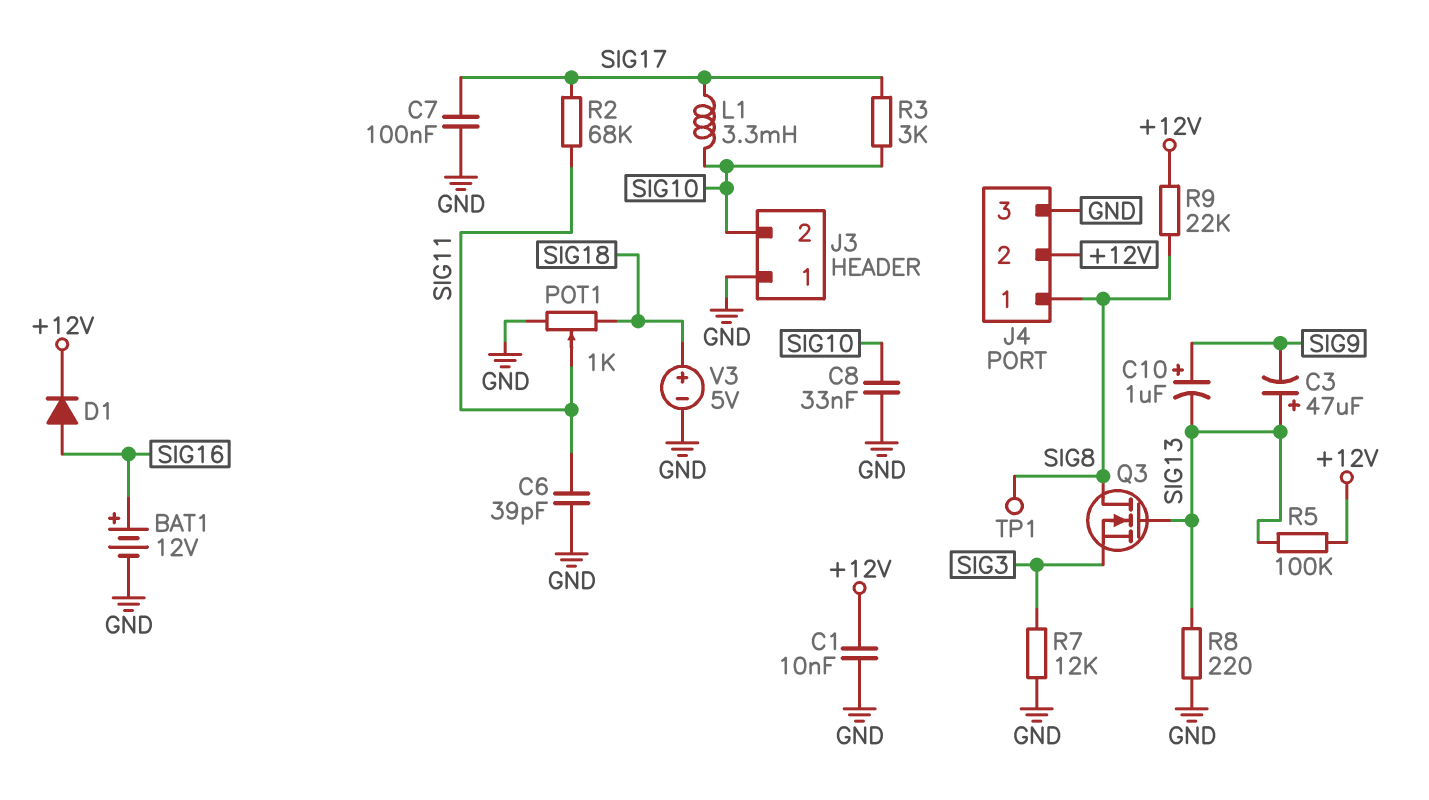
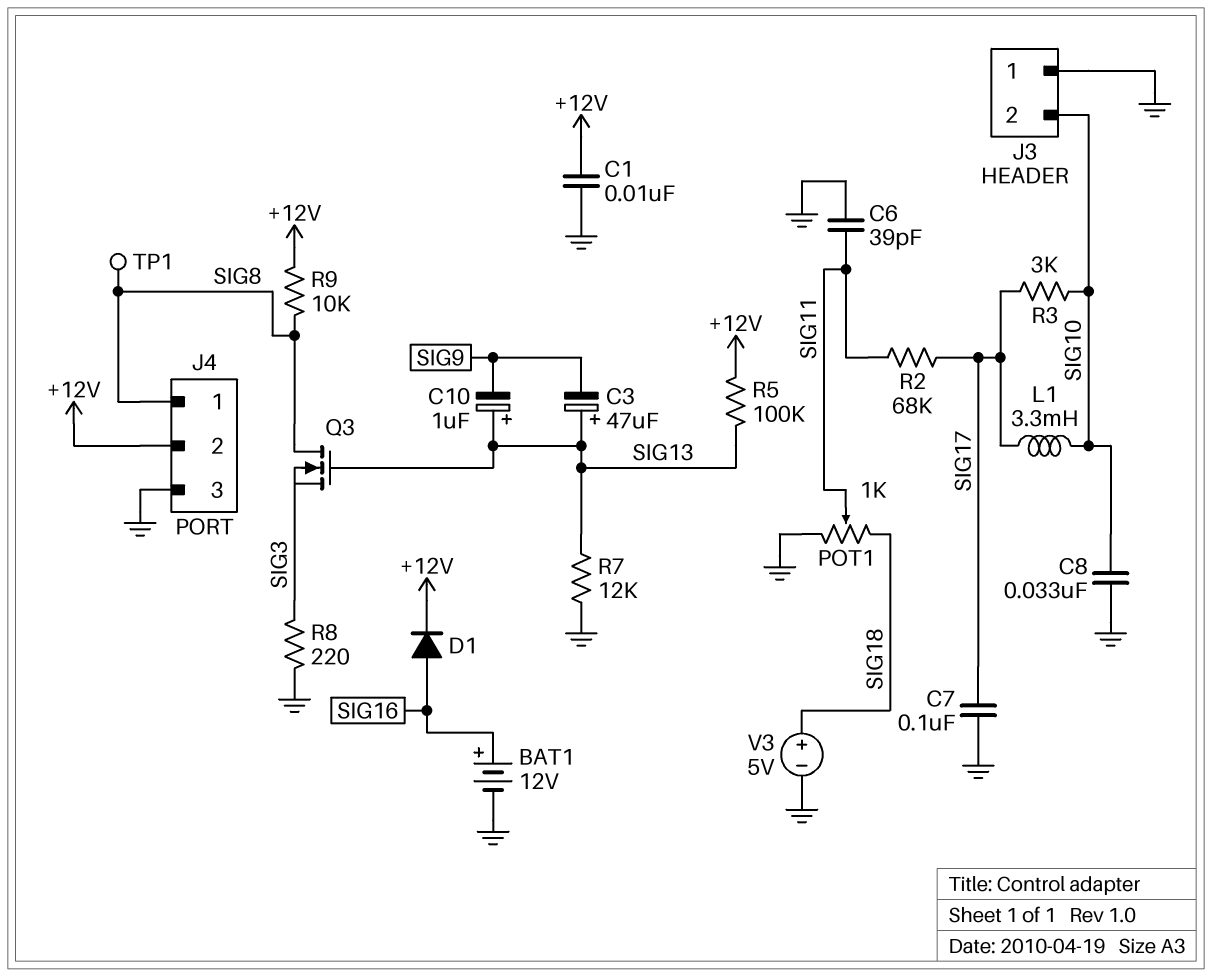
C10: 1uF (plus SIG9, minus SIG13) -> 1uF (plus SIG13, minus SIG9)
R7: 12k (GND, SIG3) -> 12k (GND, SIG13)
R8: 220 (GND, SIG13) -> 220 (GND, SIG3)
R9: 22k (+12V, SIG8) -> 10k (+12V, SIG8)

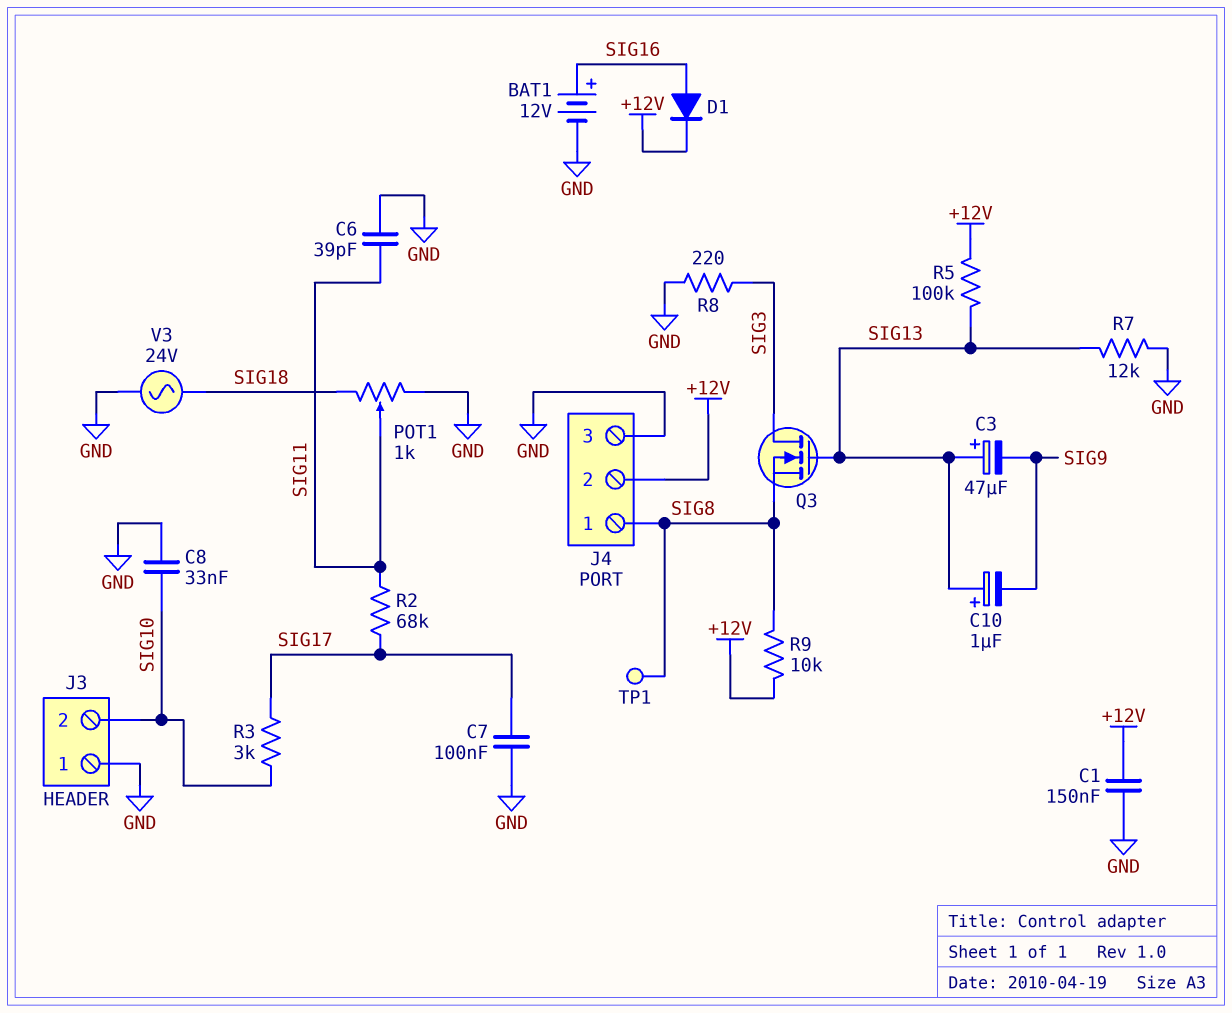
C1: 10nF (+12V, GND) -> 150nF (+12V, GND)
L1: 3.3mH (SIG10, SIG17) -> none
Q3: NMOS (G SIG13, D SIG8, S SIG3) -> NMOS (G SIG13, D SIG3, S SIG8)
V3: 5V (plus SIG18, minus GND) -> AC 24V (GND, SIG18)

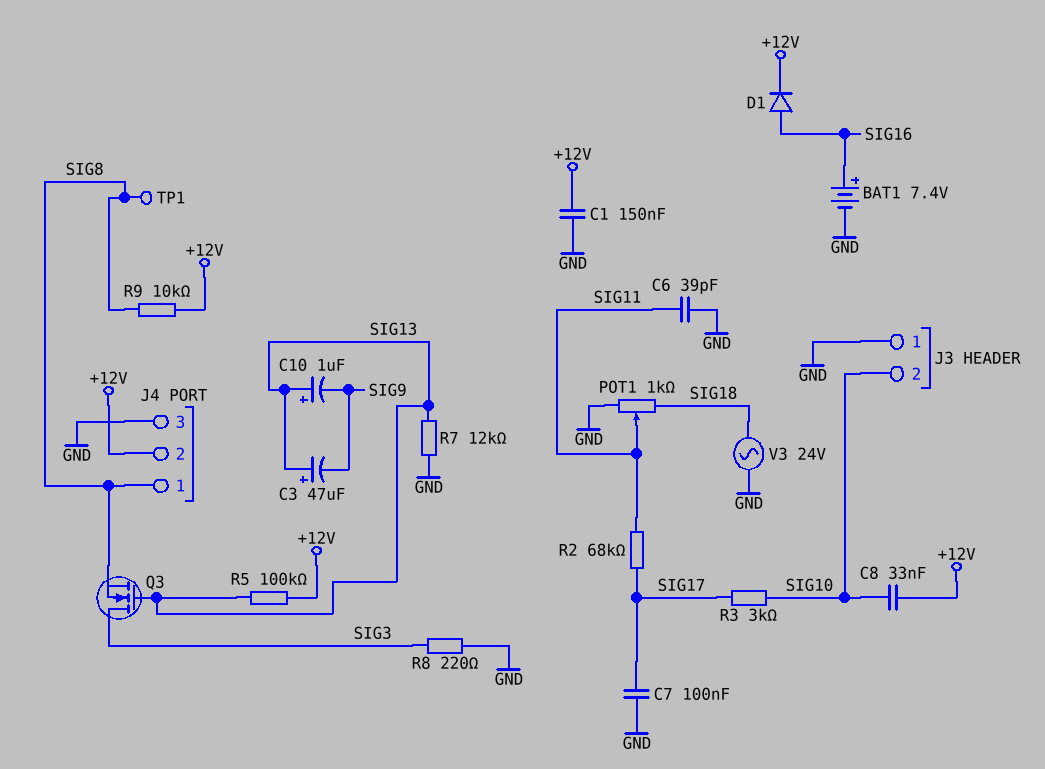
BAT1: 12V (plus SIG16, minus GND) -> 7.4V (plus SIG16, minus GND)
C8: 33nF (GND, SIG10) -> 33nF (+12V, SIG10)

